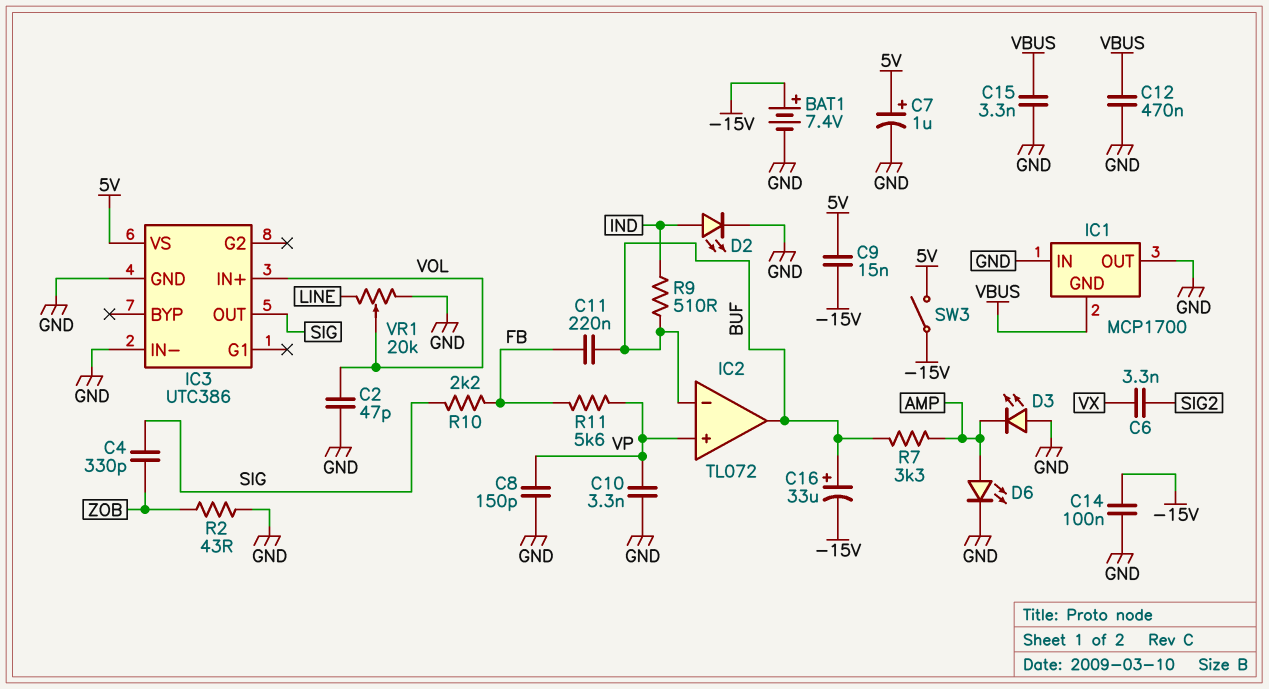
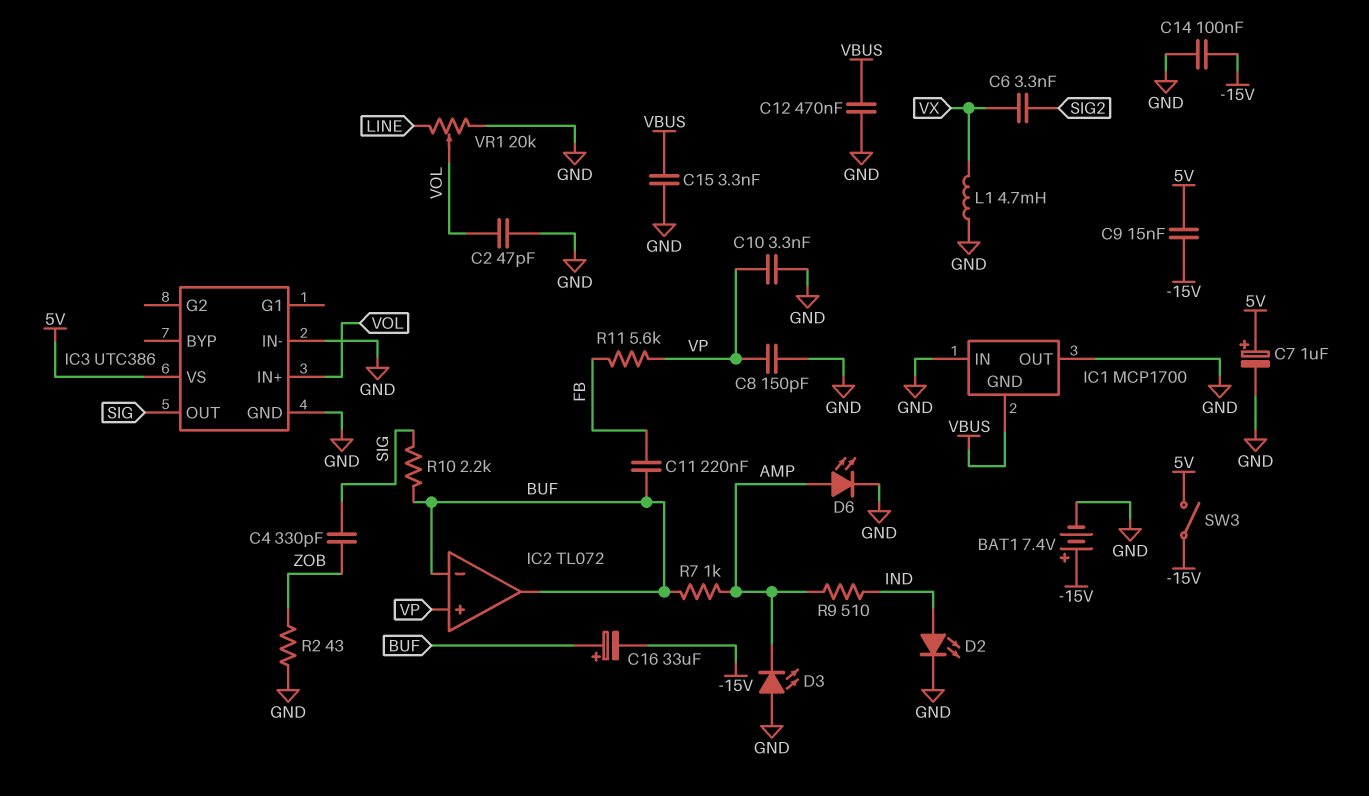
L1: none -> 4.7mH (GND, VX)
R7: 3.3k (AMP, BUF) -> 1k (AMP, BUF)
R9: 510 (BUF, IND) -> 510 (AMP, IND)
R10: 2.2k (FB, SIG) -> 2.2k (BUF, SIG)

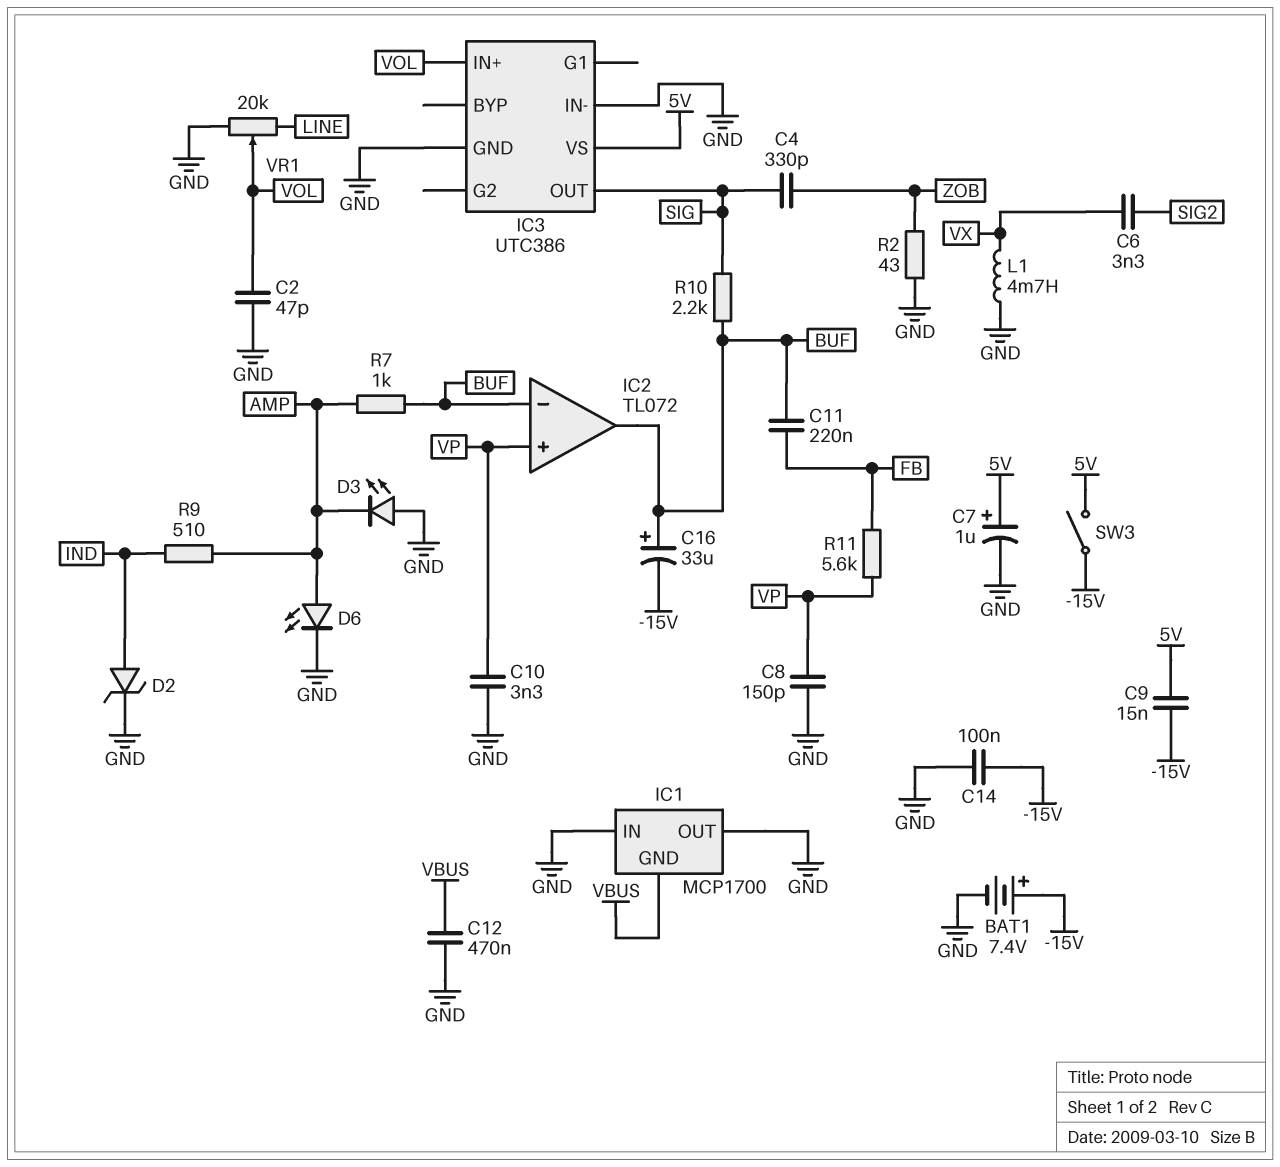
C15: 3.3nF (GND, VBUS) -> none
D2: LED (A IND, K GND) -> zener (A IND, K GND)

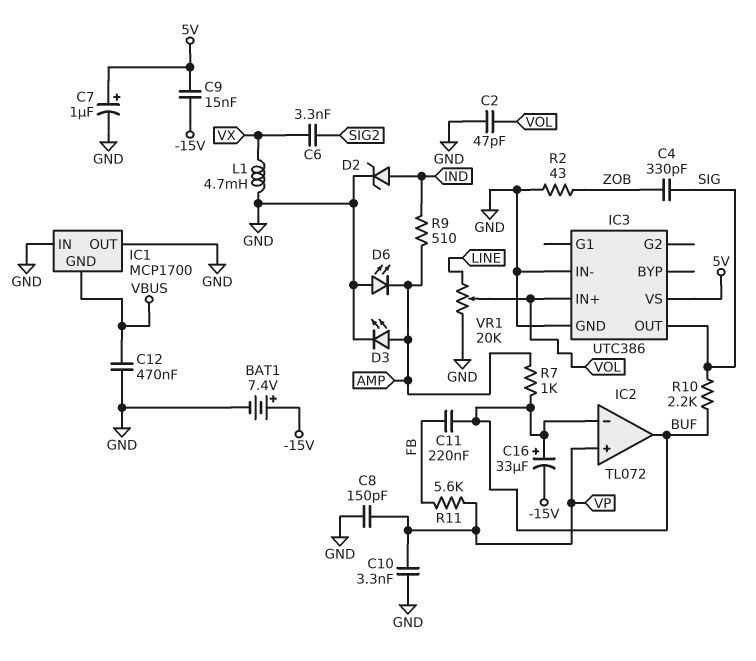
C14: 100nF (-15V, GND) -> none
D3: LED (A GND, K AMP) -> LED (A AMP, K GND)
D6: LED (A AMP, K GND) -> LED (A GND, K AMP)
SW3: switch (-15V, 5V) -> none

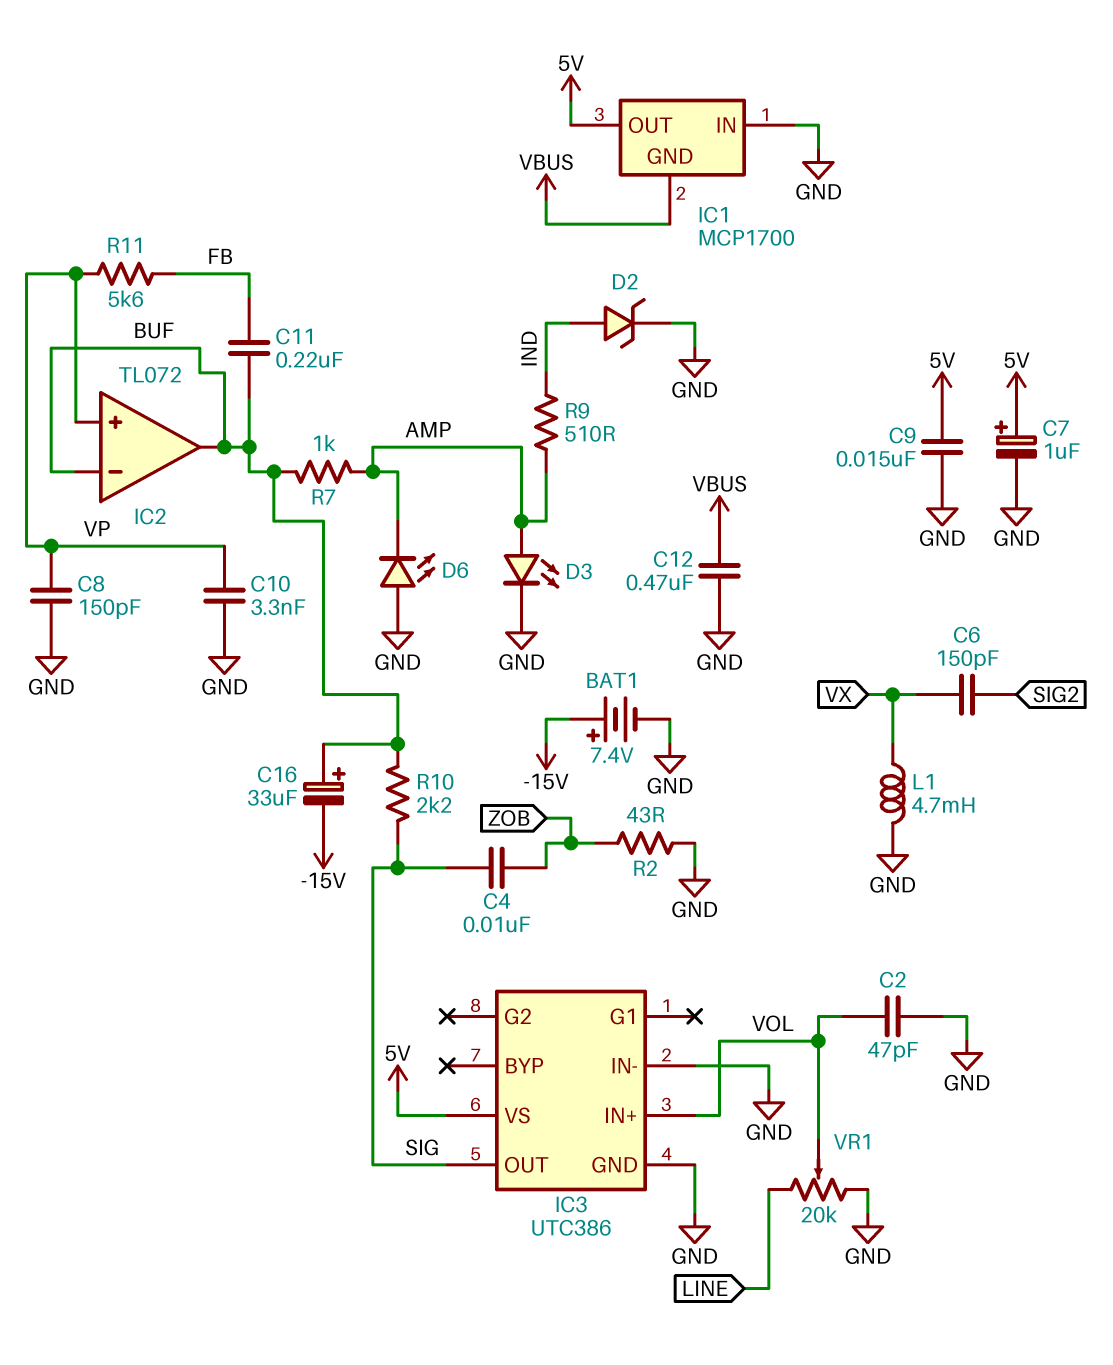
C4: 330pF (SIG, ZOB) -> 10nF (SIG, ZOB)
C6: 3.3nF (SIG2, VX) -> 150pF (SIG2, VX)
C9: 15nF (-15V, 5V) -> 15nF (5V, GND)
IC1 pin OUT: GND -> 5V

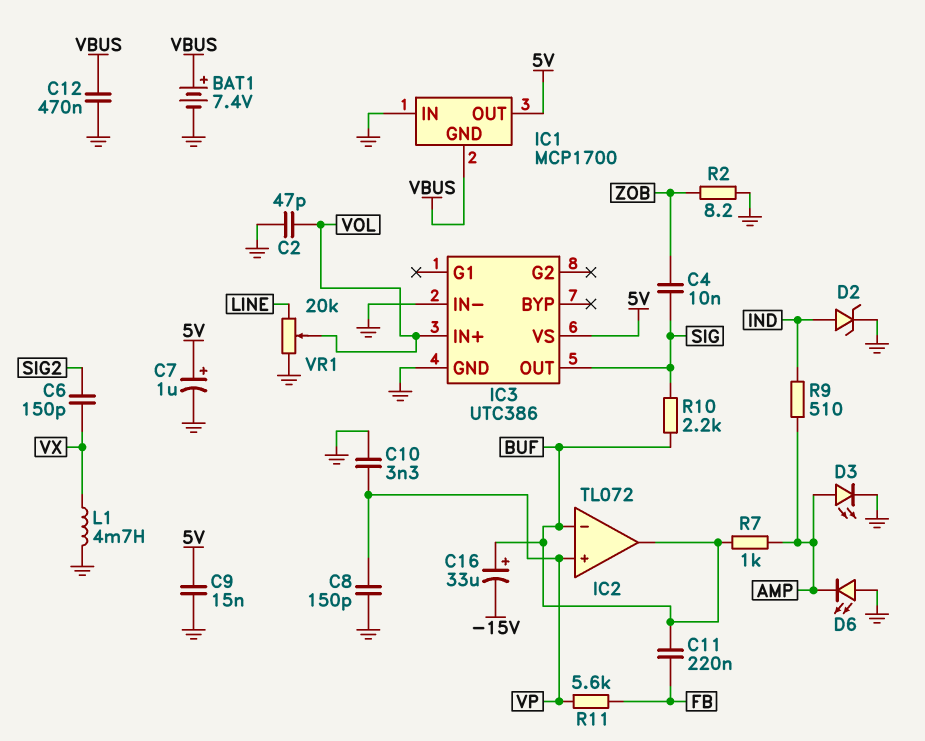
BAT1: 7.4V (plus -15V, minus GND) -> 7.4V (plus VBUS, minus GND)
R2: 43 (GND, ZOB) -> 8.2 (GND, ZOB)

